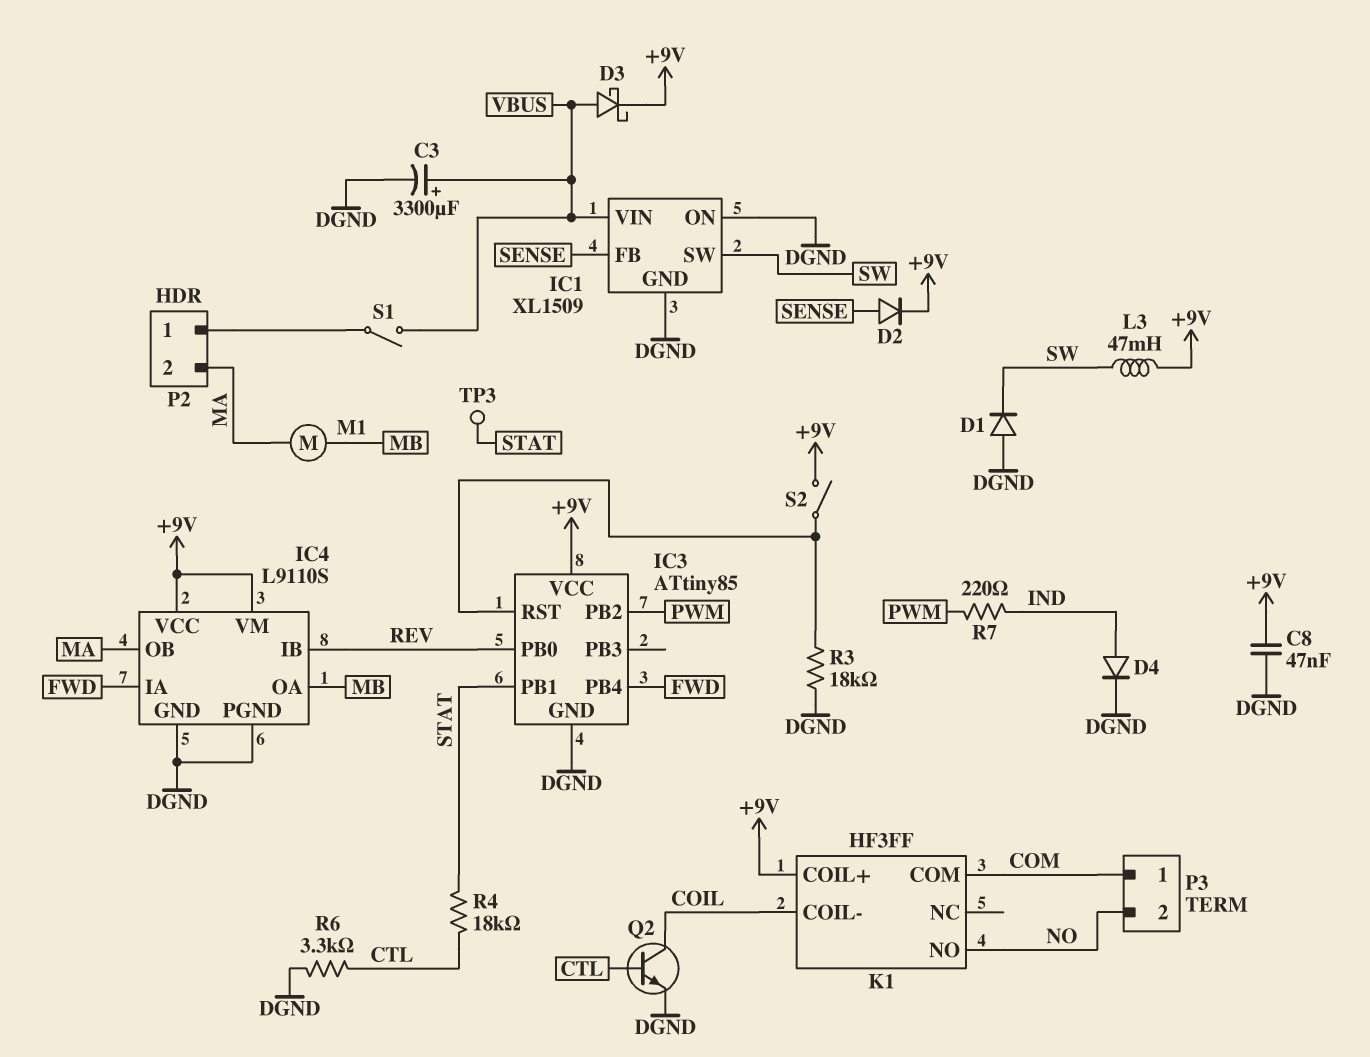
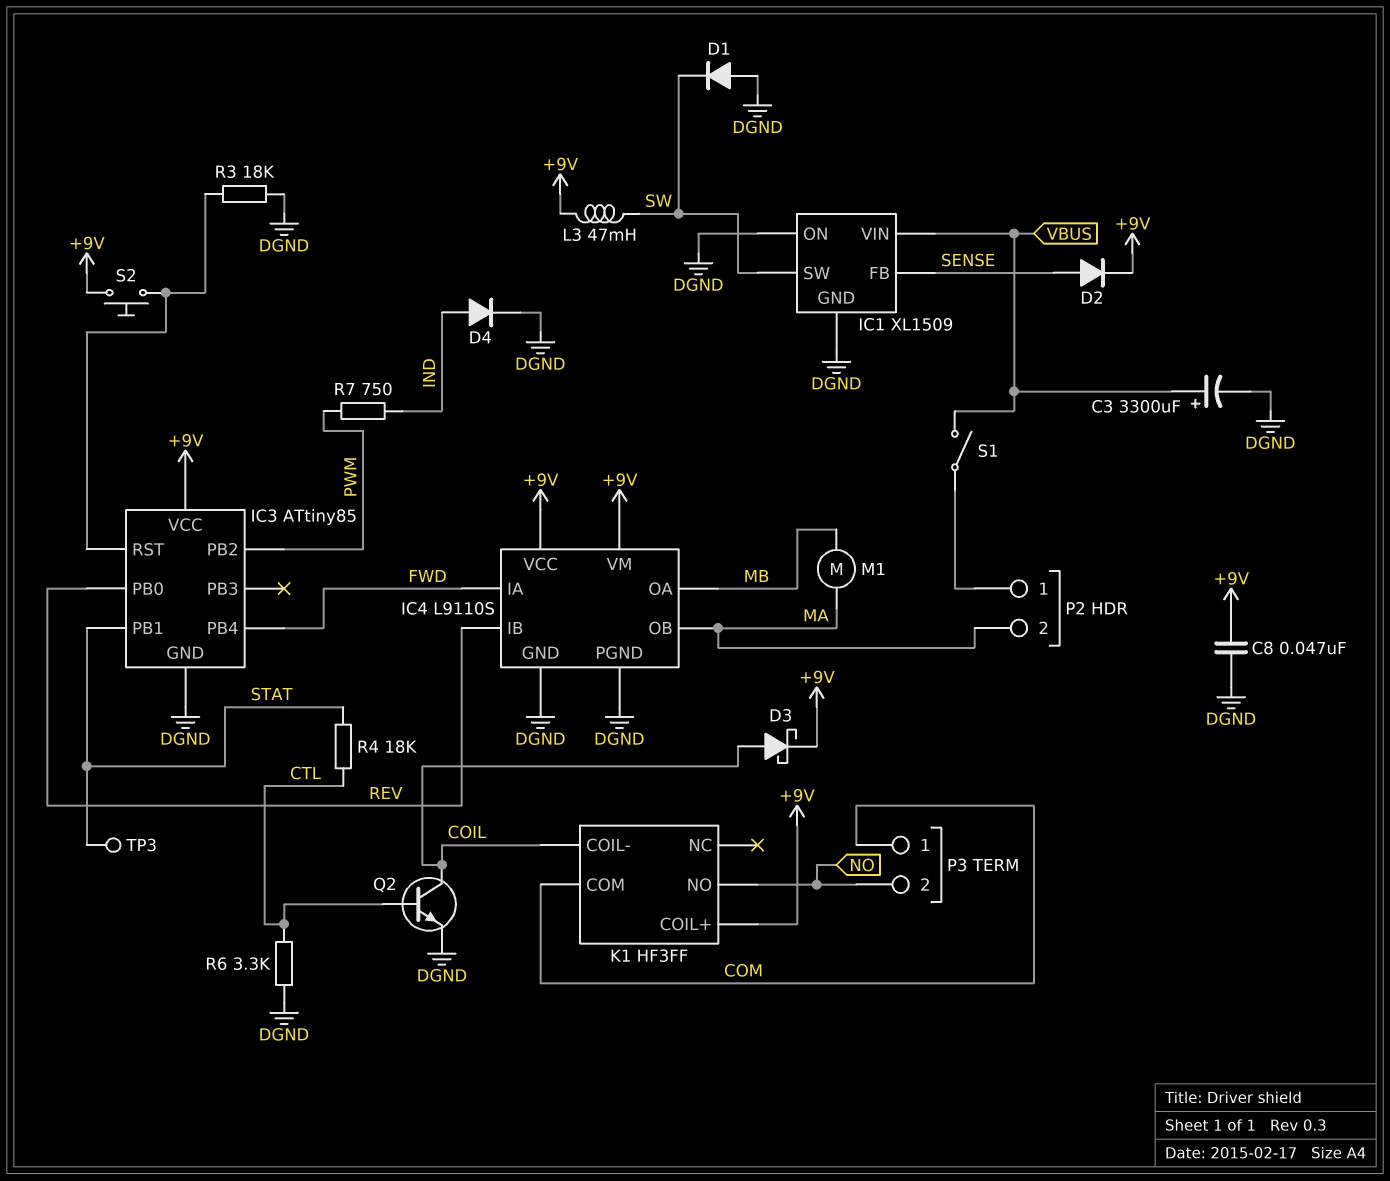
D3: schottky (A VBUS, K +9V) -> schottky (A COIL, K +9V)
R7: 220 (IND, PWM) -> 750 (IND, PWM)
S2: switch (+9V, IC3/RST) -> button (+9V, IC3/RST)

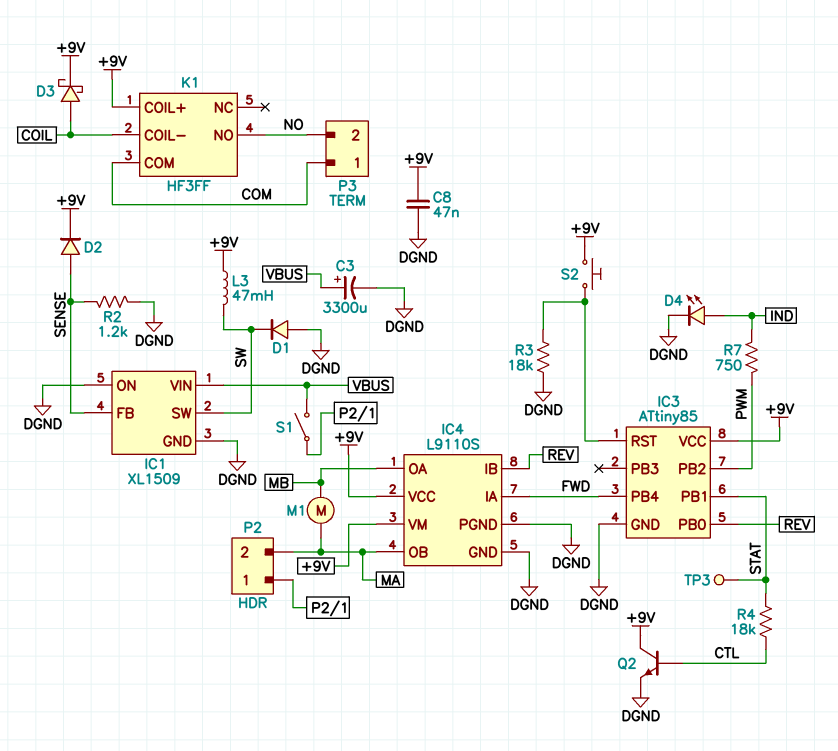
D4: diode (A IND, K DGND) -> LED (A IND, K DGND)
Q2: NPN (B CTL, C COIL, E DGND) -> NPN (B CTL, C +9V, E DGND)
R2: none -> 1.2k (DGND, SENSE)
R6: 3.3k (CTL, DGND) -> none

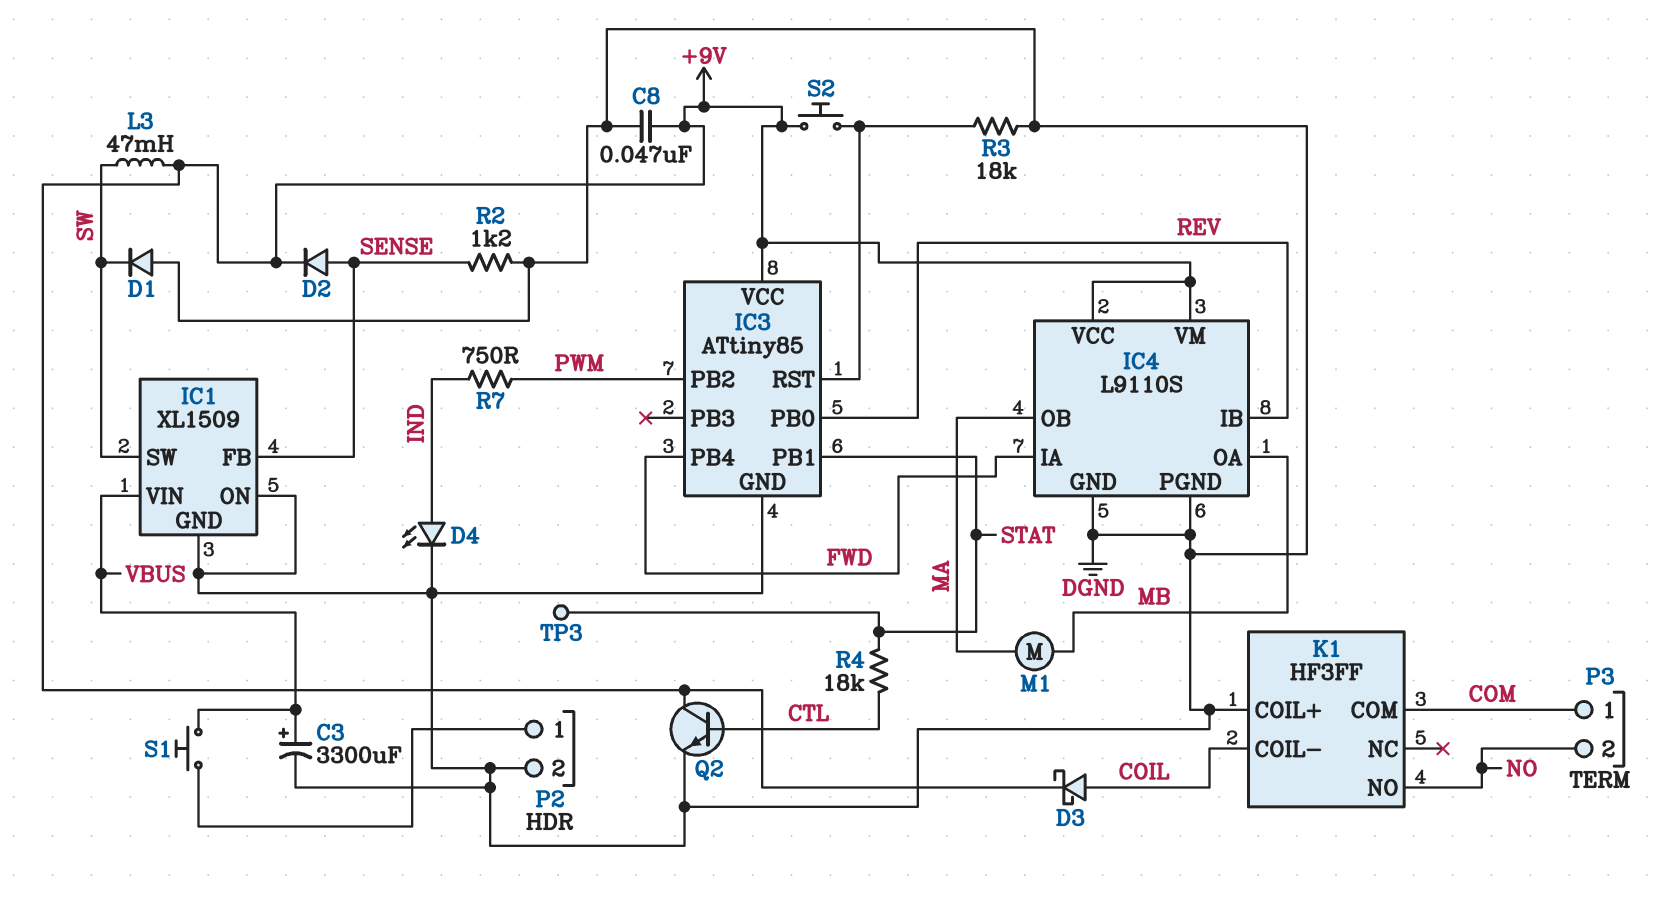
K1 pin COIL+: +9V -> DGND
P2 pin 2: MA -> DGND
S1: switch (P2/1, VBUS) -> button (P2/1, VBUS)

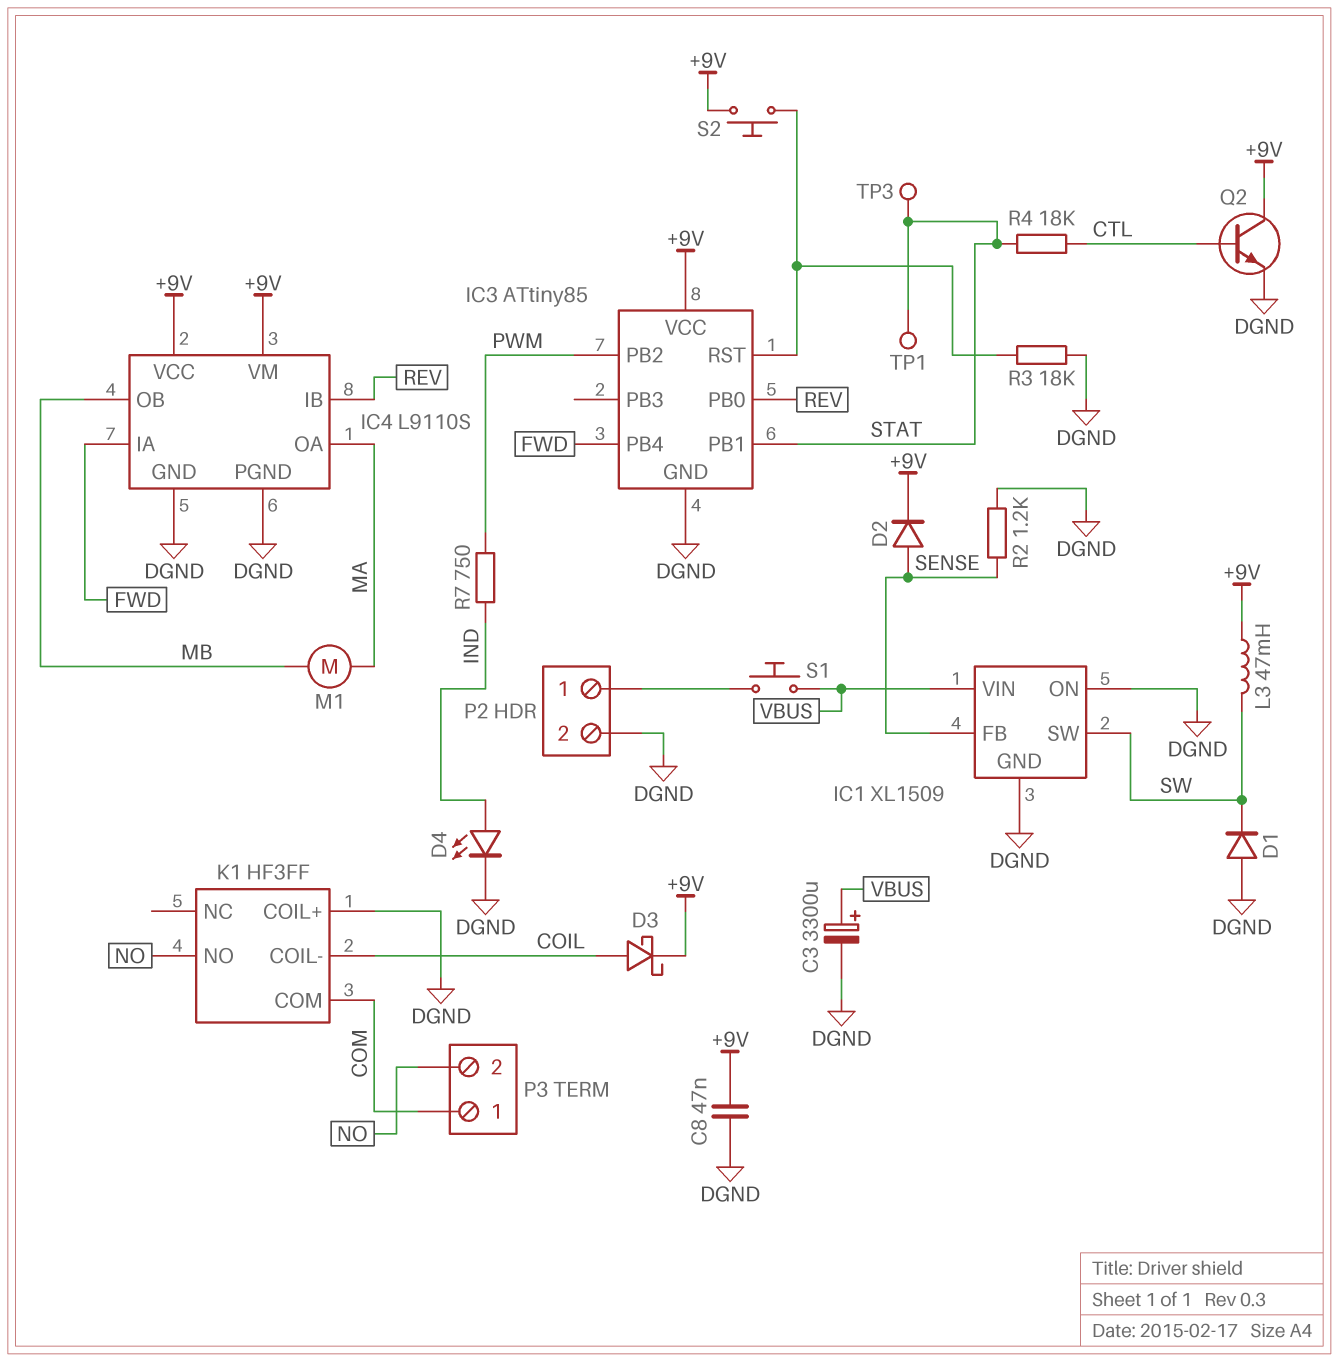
IC4 pin OA: MB -> MA
IC4 pin OB: MA -> MB
TP1: none -> test point (STAT)

